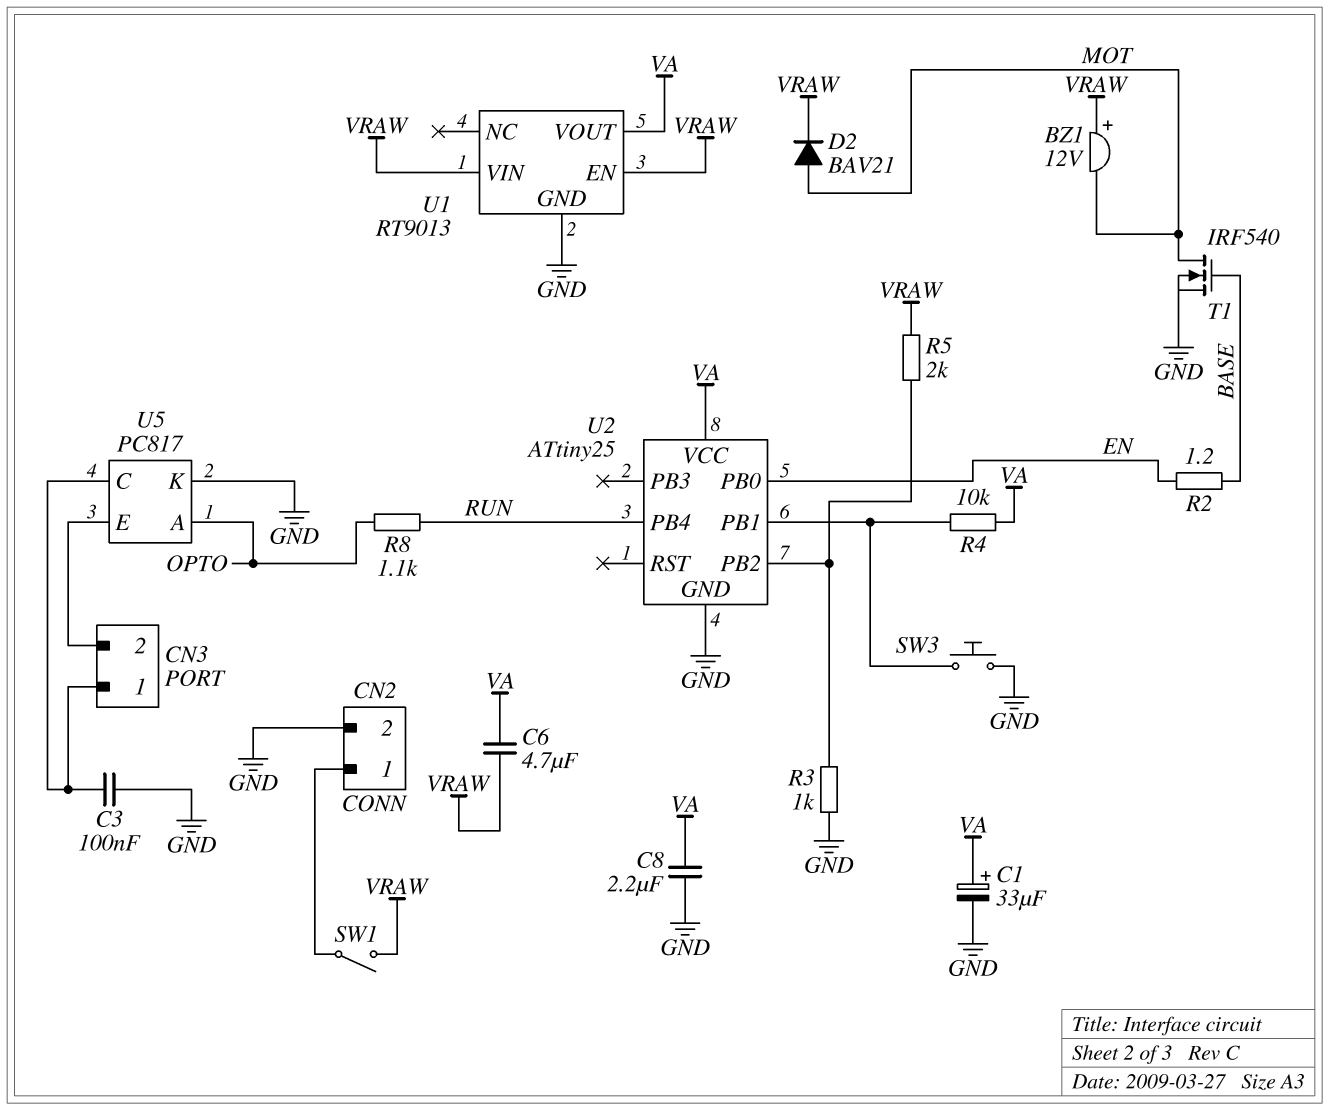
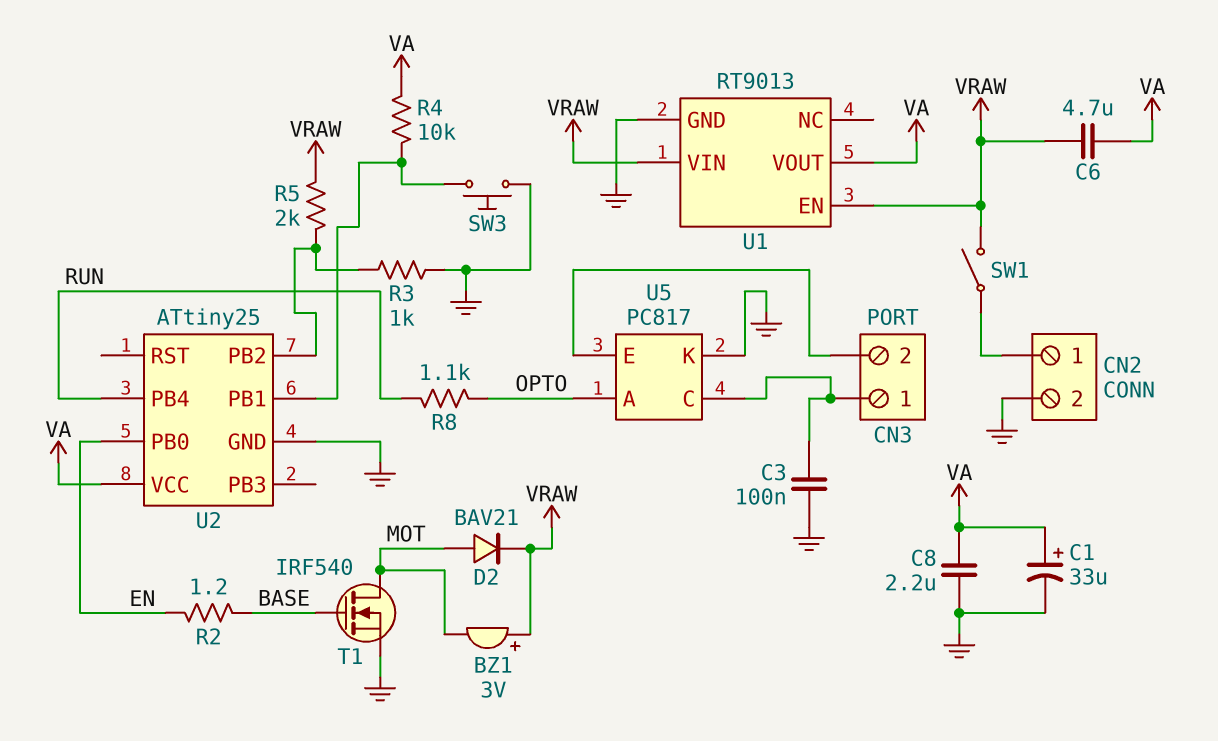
BZ1: buzzer 12V (plus VRAW, minus MOT) -> buzzer 3V (plus VRAW, minus MOT)

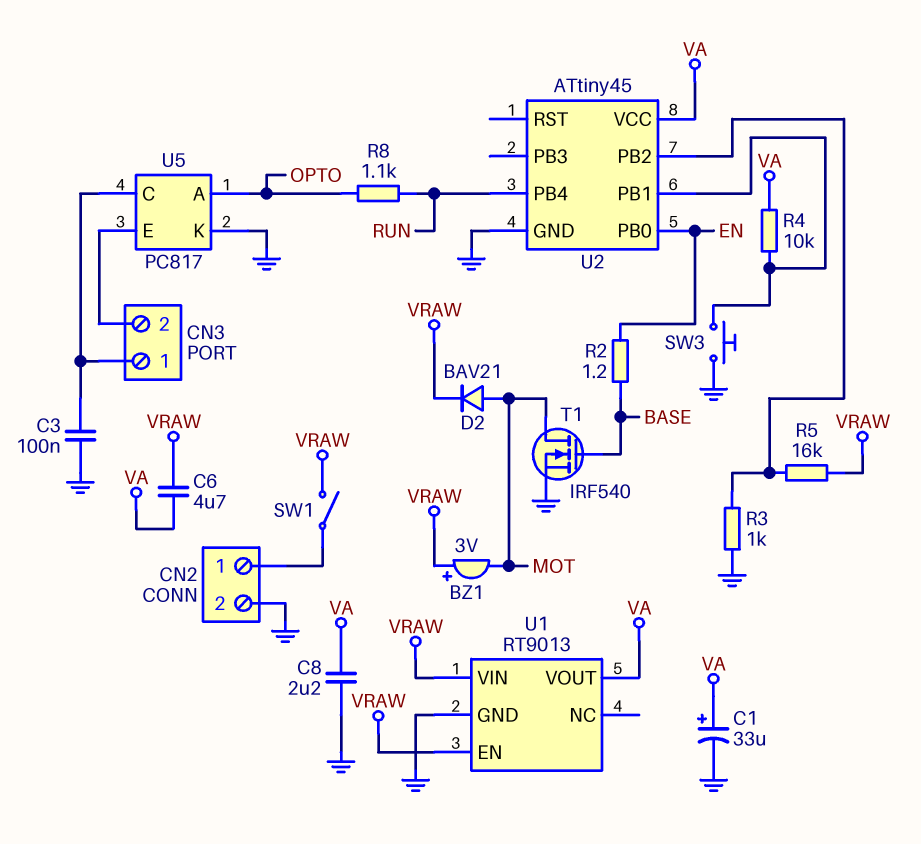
R5: 2k (U2/PB2, VRAW) -> 16k (U2/PB2, VRAW)
U2: ATtiny25 -> ATtiny45

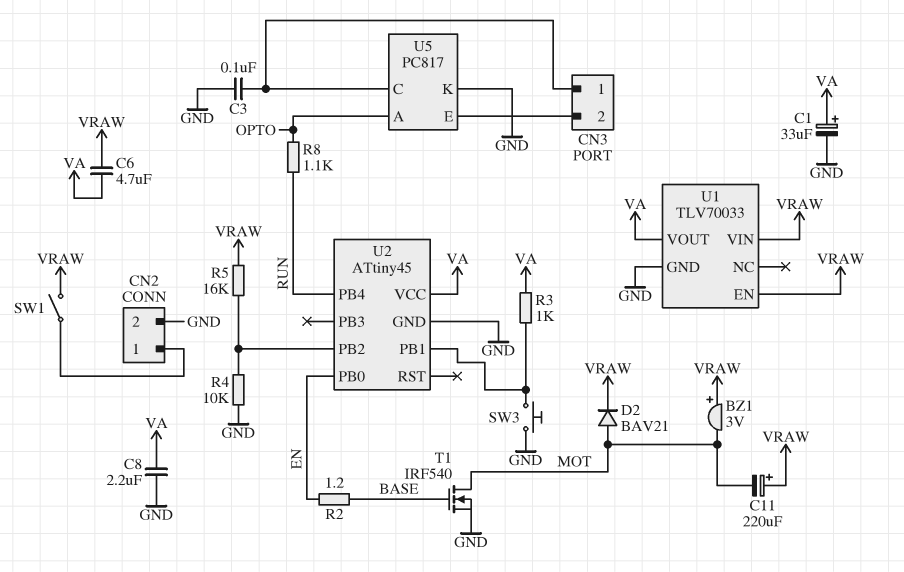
C11: none -> 220uF (plus VRAW, minus MOT)
R3: 1k (GND, U2/PB2) -> 1k (U2/PB1, VA)
R4: 10k (U2/PB1, VA) -> 10k (GND, U2/PB2)
U1: RT9013 -> TLV70033

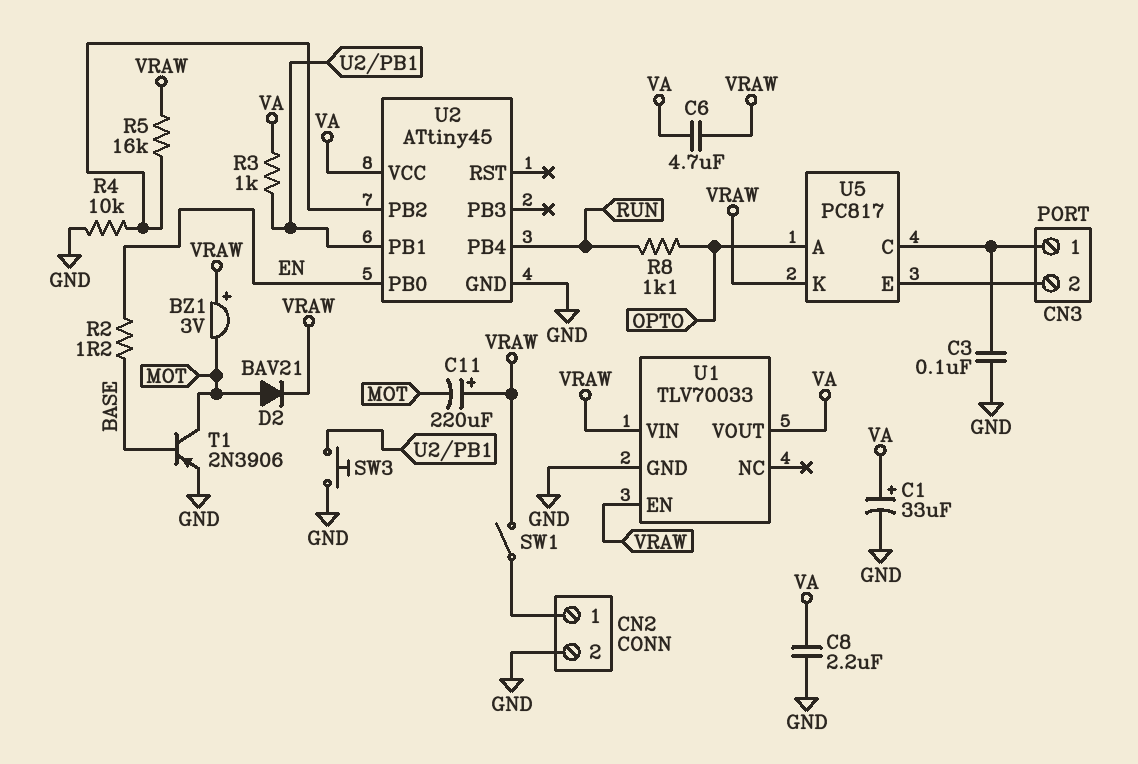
T1: NMOS IRF540 (G BASE, D MOT, S GND) -> PNP 2N3906 (B BASE, C MOT, E GND)
U5 pin K: GND -> VRAW

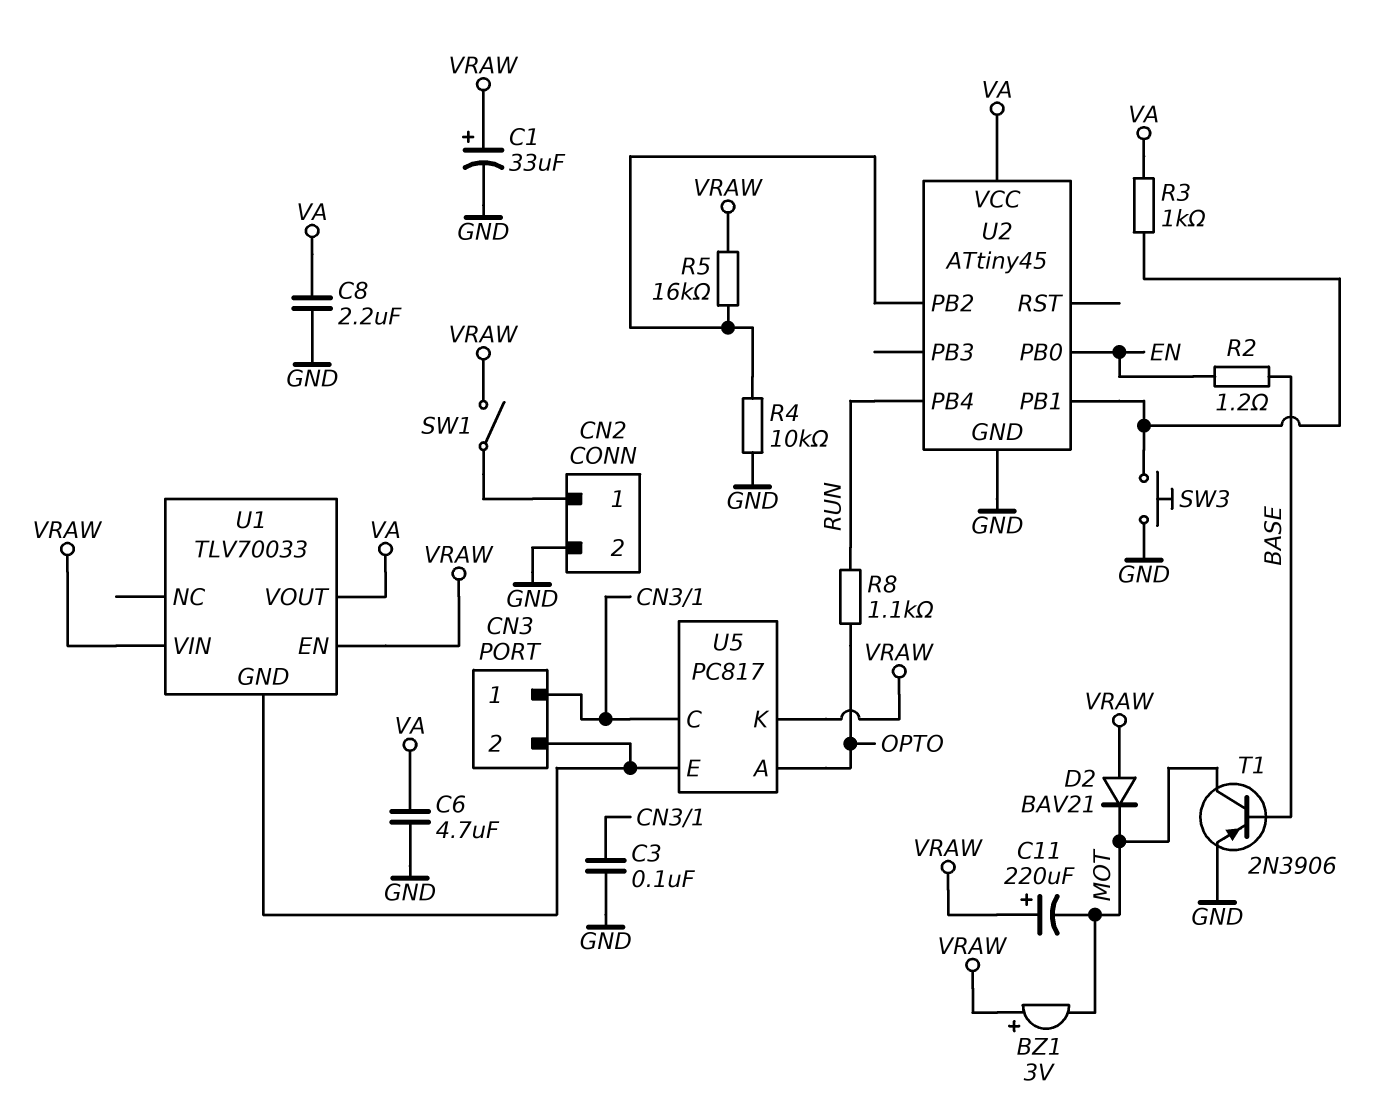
C1: 33uF (plus VA, minus GND) -> 33uF (plus VRAW, minus GND)
C6: 4.7uF (VA, VRAW) -> 4.7uF (GND, VA)
D2: diode BAV21 (A MOT, K VRAW) -> diode BAV21 (A VRAW, K MOT)
U1 pin GND: GND -> CN3/2

